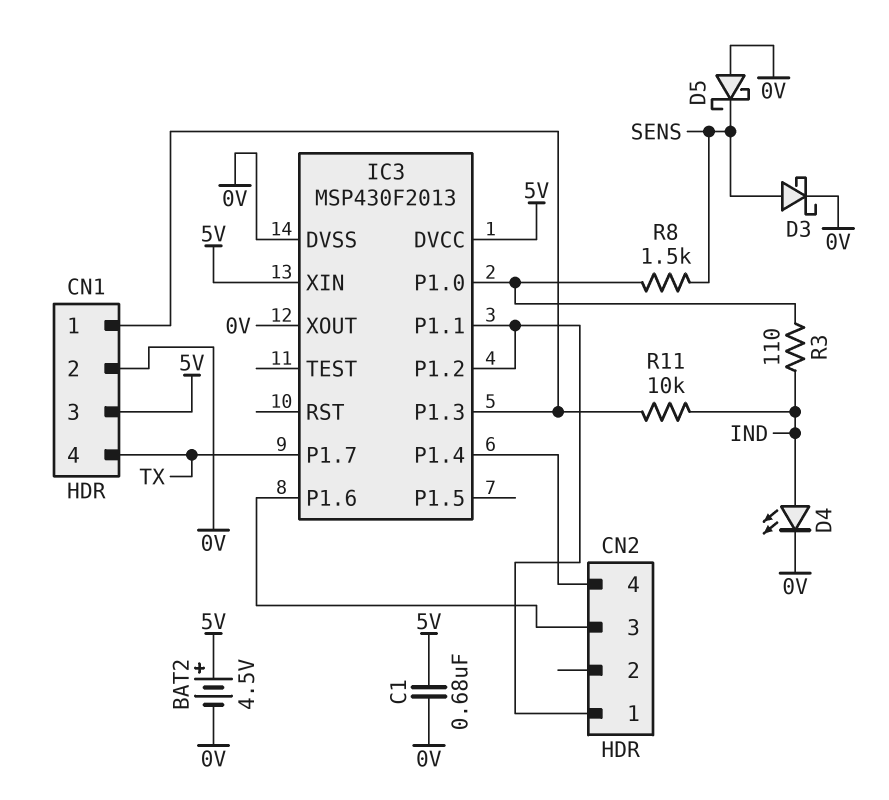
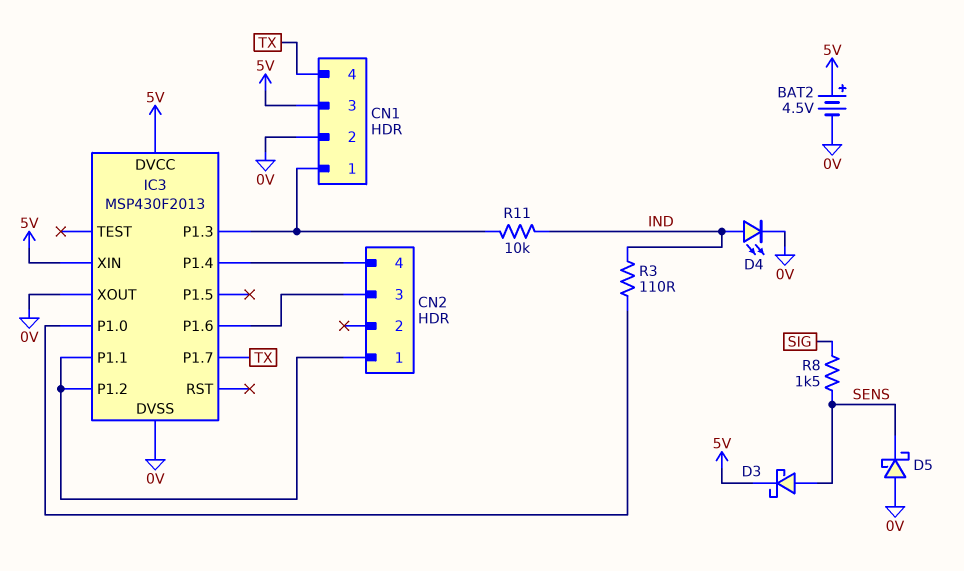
C1: 680nF (0V, 5V) -> none
D3: schottky (A SENS, K 0V) -> schottky (A SENS, K 5V)
R8: 1.5k (IC3/P1.0, SENS) -> 1.5k (SENS, SIG)

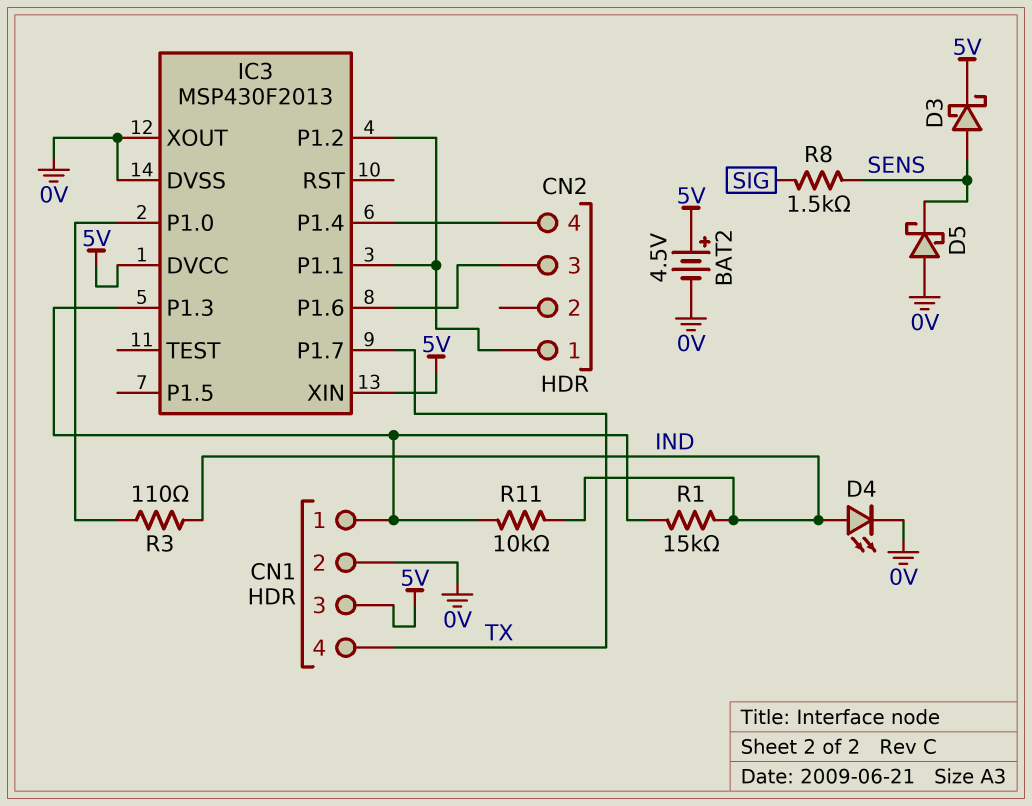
R1: none -> 15k (CN1/1, IND)

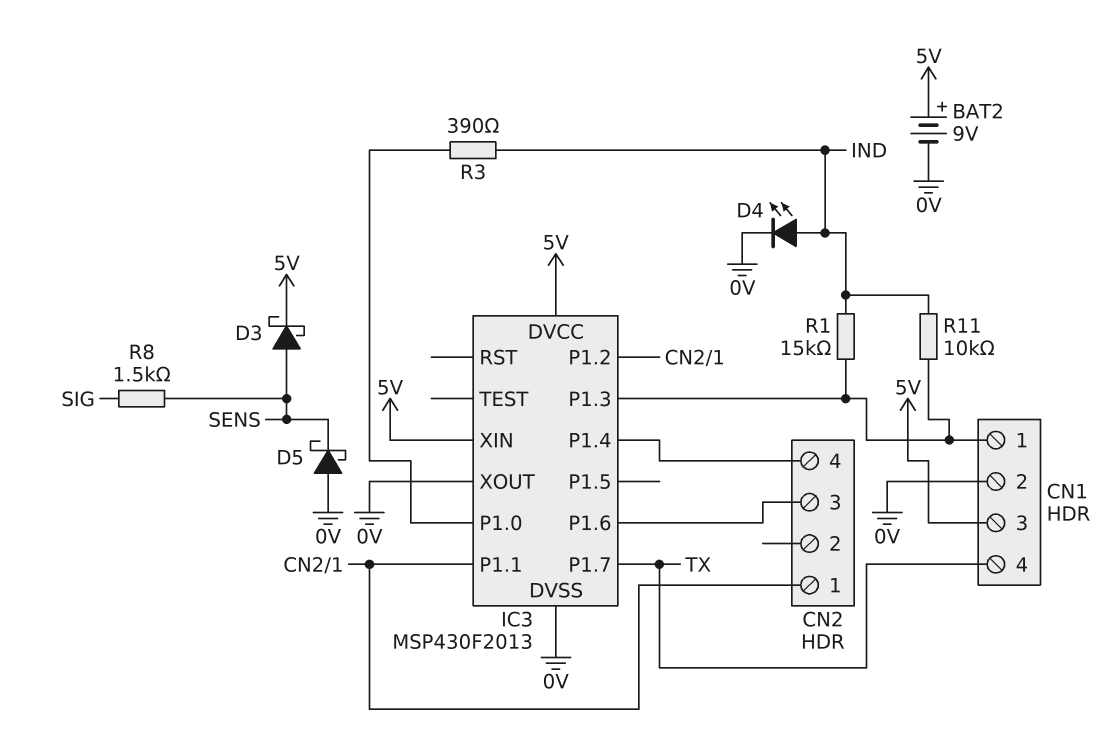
BAT2: 4.5V (plus 5V, minus 0V) -> 9V (plus 5V, minus 0V)
R3: 110 (IC3/P1.0, IND) -> 390 (IC3/P1.0, IND)

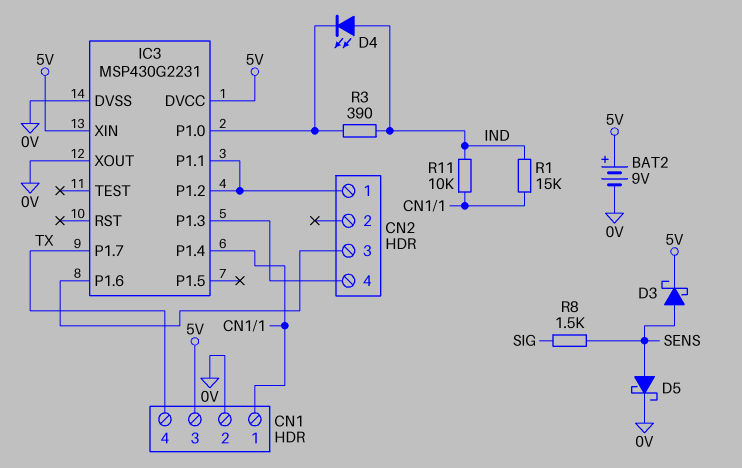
D4: LED (A IND, K 0V) -> LED (A IND, K IC3/P1.0)
D5: schottky (A 0V, K SENS) -> schottky (A SENS, K 0V)
IC3: MSP430F2013 -> MSP430G2231
IC3 pin P1.3: CN1/1 -> CN2/4
IC3 pin P1.4: CN2/4 -> CN1/1

